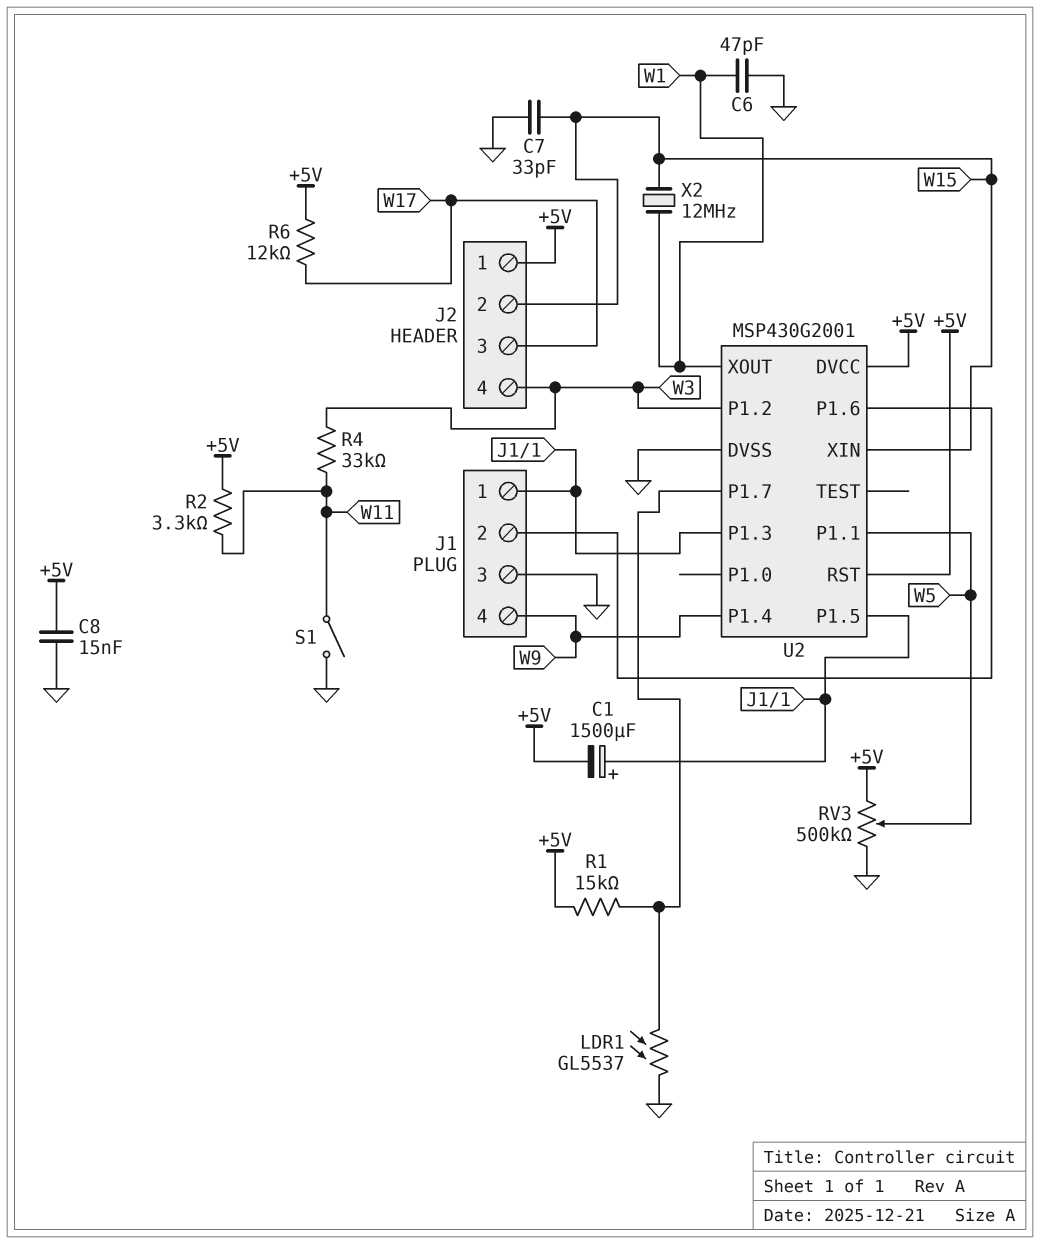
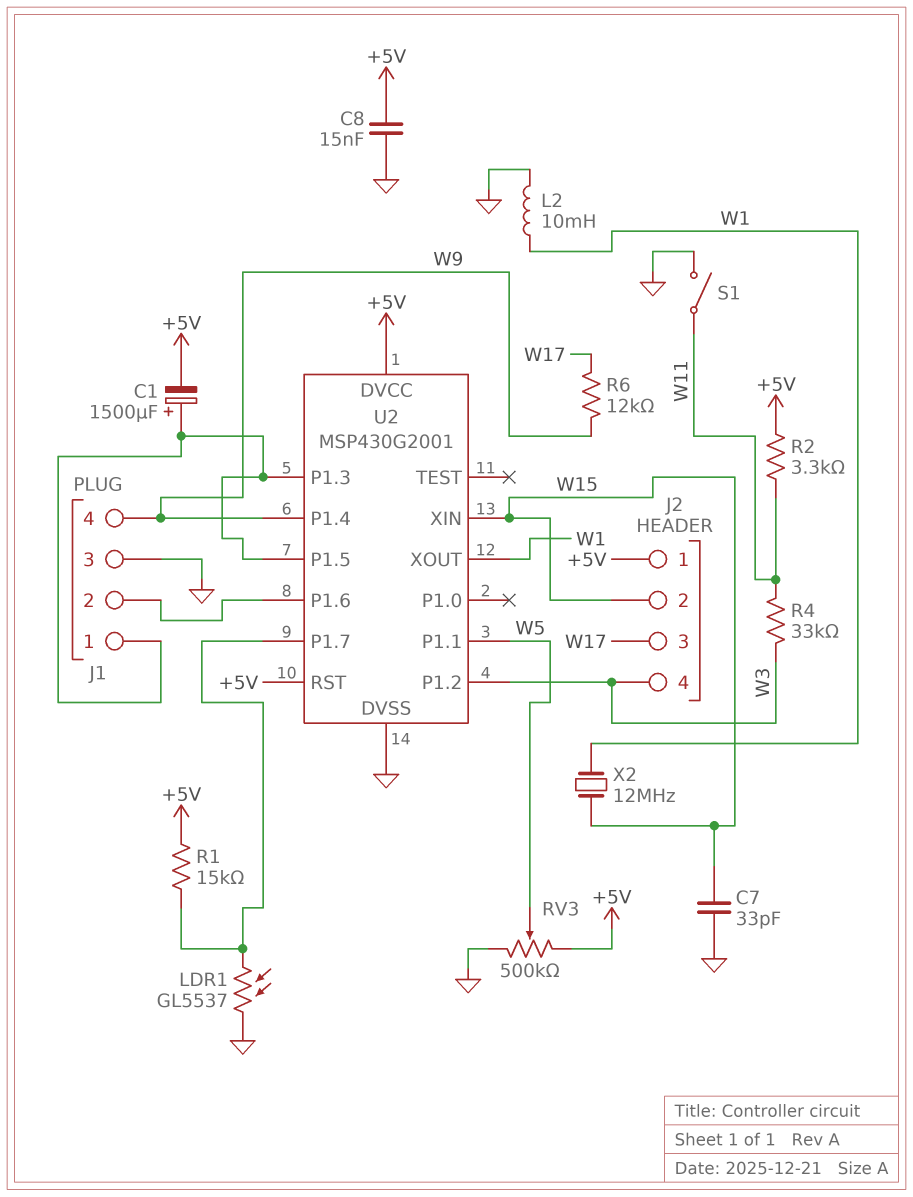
C6: 47pF (GND, W1) -> none
L2: none -> 10mH (GND, W1)
R6: 12k (+5V, W17) -> 12k (W9, W17)

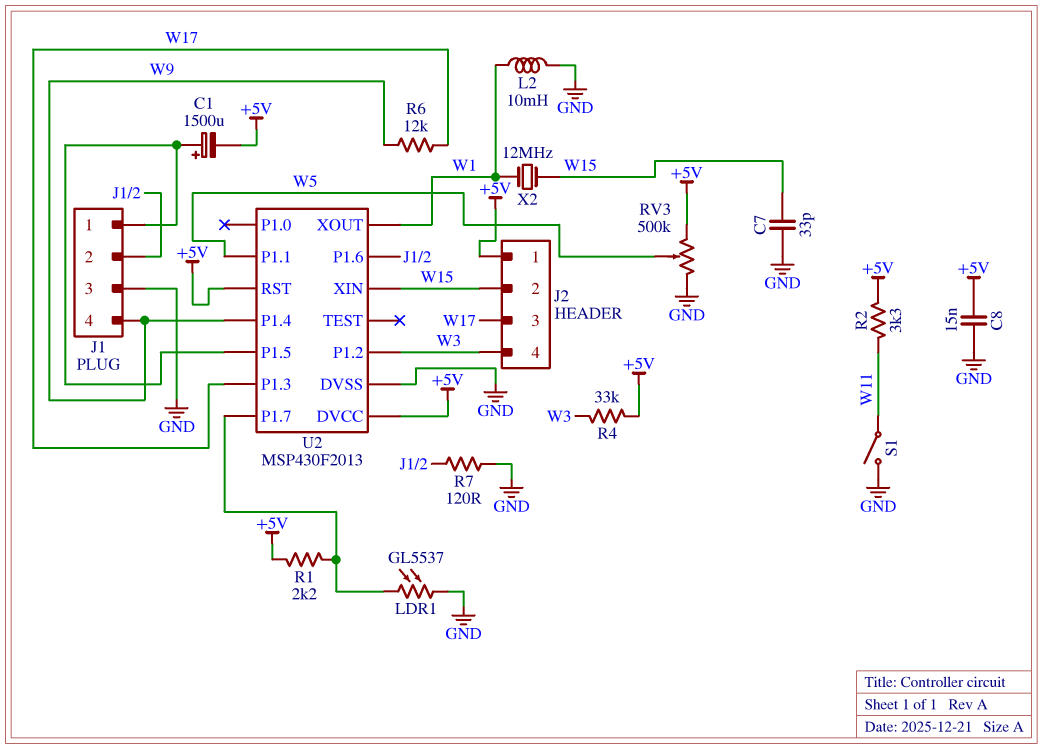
R1: 15k (+5V, U2/P1.7) -> 2.2k (+5V, U2/P1.7)
R4: 33k (W3, W11) -> 33k (+5V, W3)
R7: none -> 120 (GND, J1/2)
U2: MSP430G2001 -> MSP430F2013
U2 pin P1.3: J1/1 -> W17

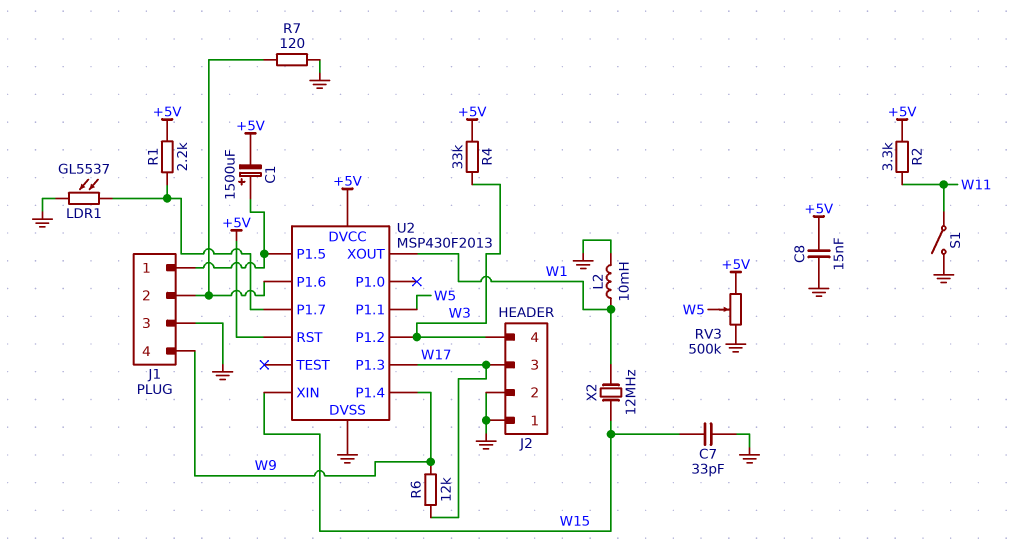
J2 pin 1: +5V -> GND
J2 pin 2: W15 -> GND

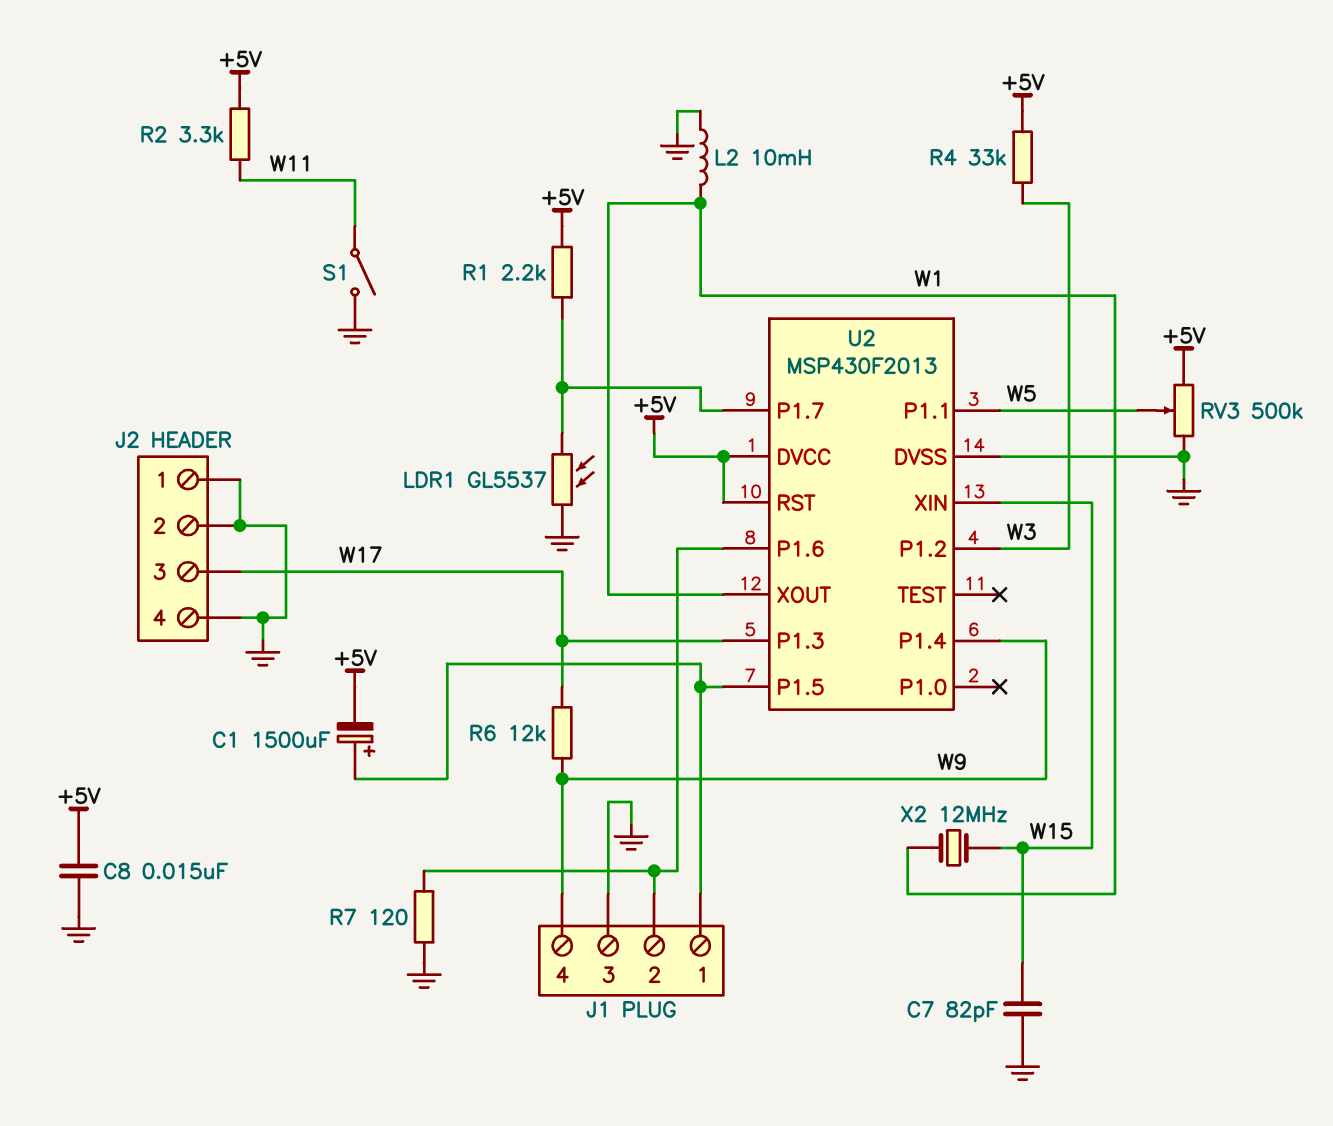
C7: 33pF (GND, W15) -> 82pF (GND, W15)
J2 pin 4: W3 -> GND

